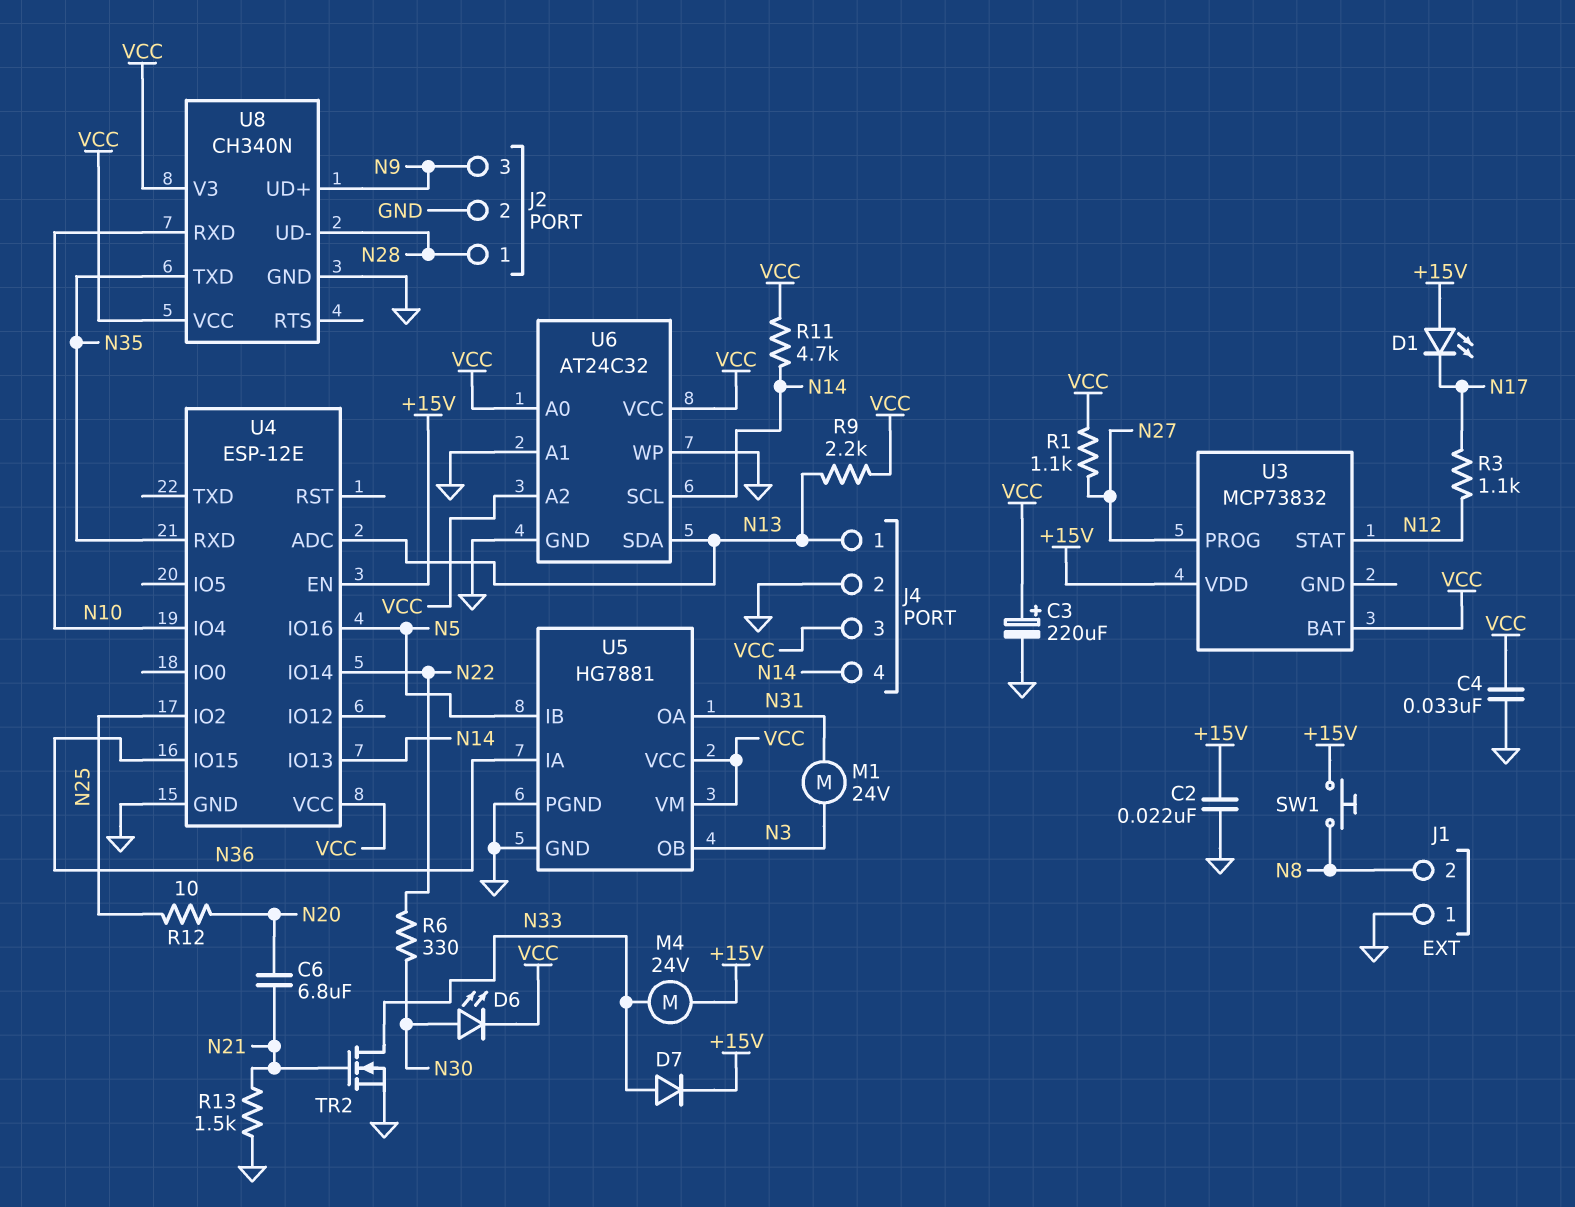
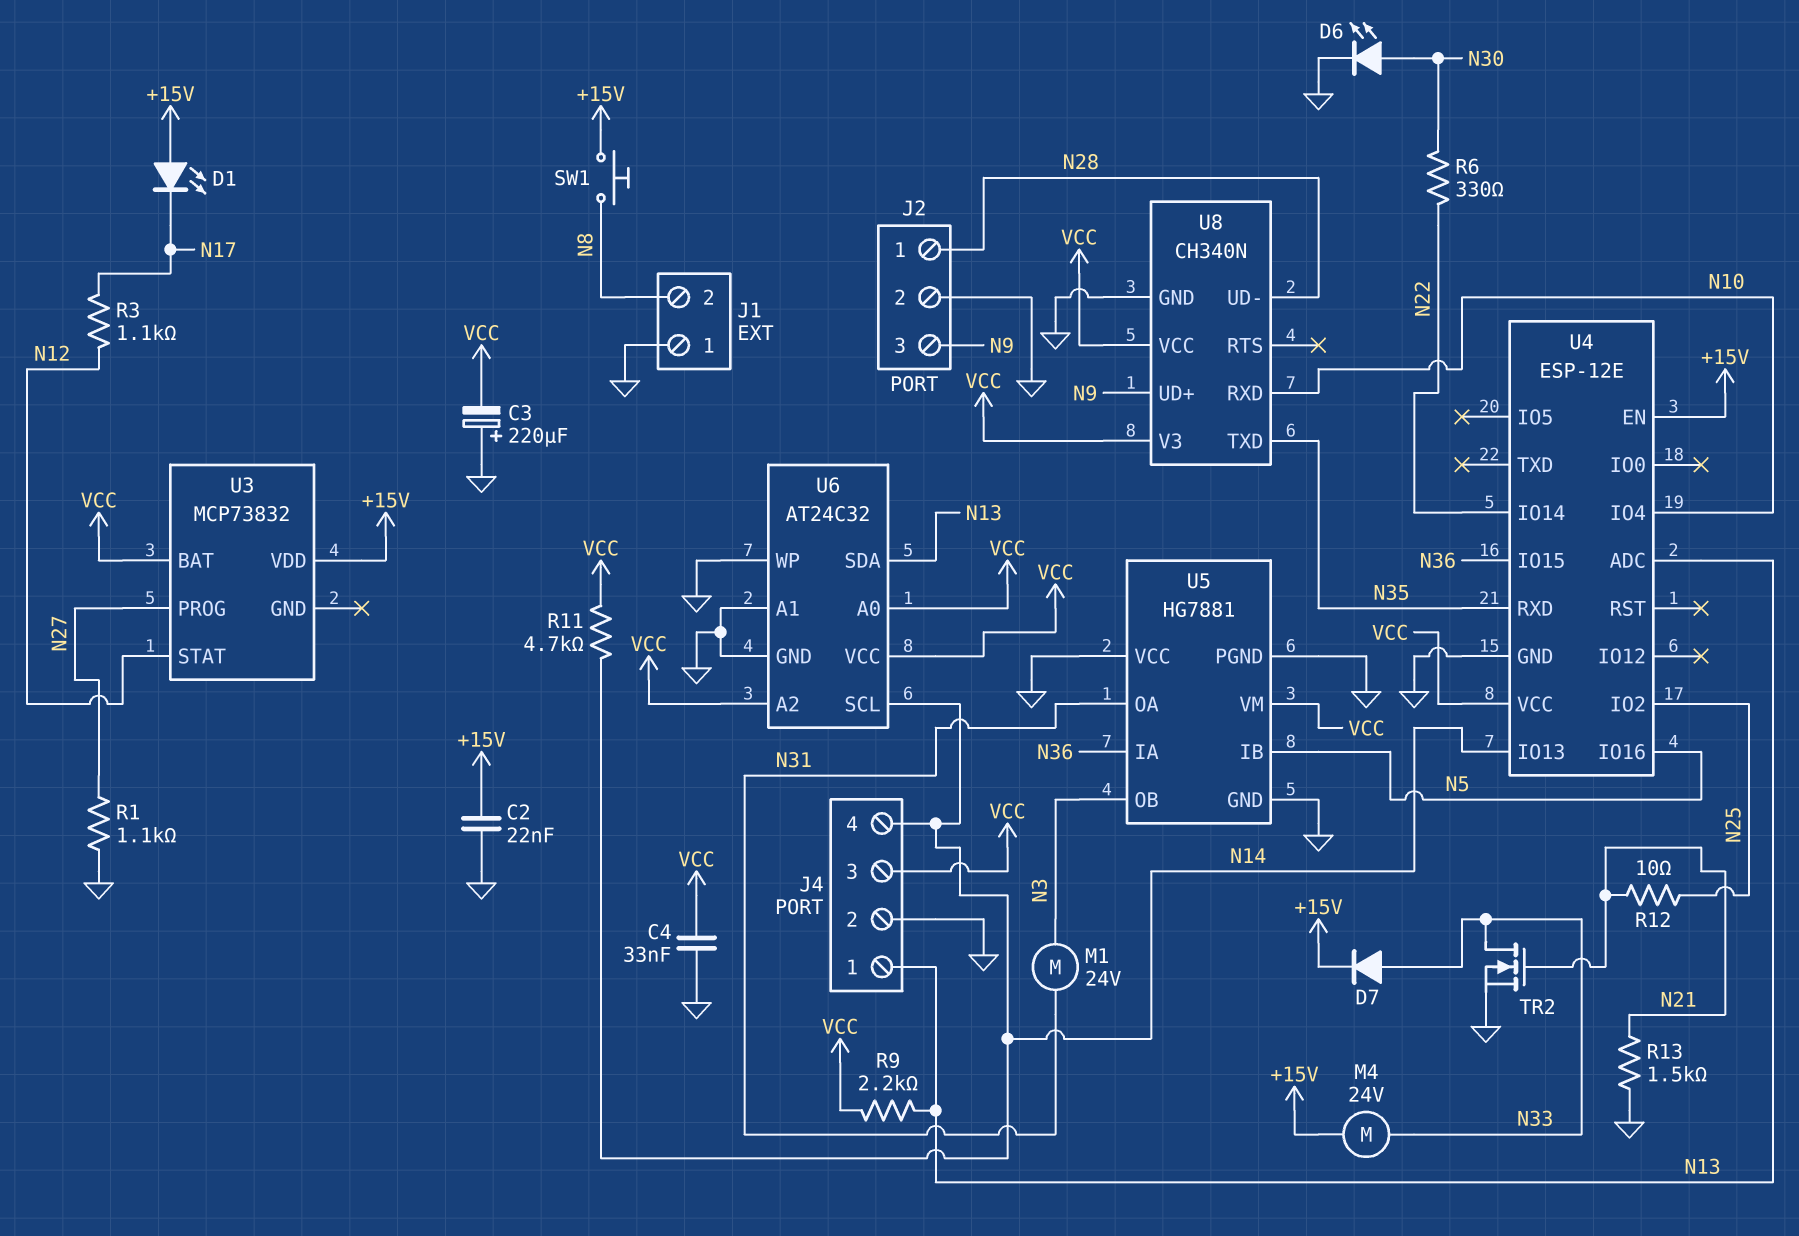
C3: 220uF (plus VCC, minus GND) -> 220uF (plus GND, minus VCC)
C6: 6.8uF (N20, N21) -> none
D6: LED (A N30, K VCC) -> LED (A N30, K GND)
R1: 1.1k (N27, VCC) -> 1.1k (GND, N27)
R12: 10 (N20, N25) -> 10 (N21, N25)
U5 pin VCC: VCC -> GND

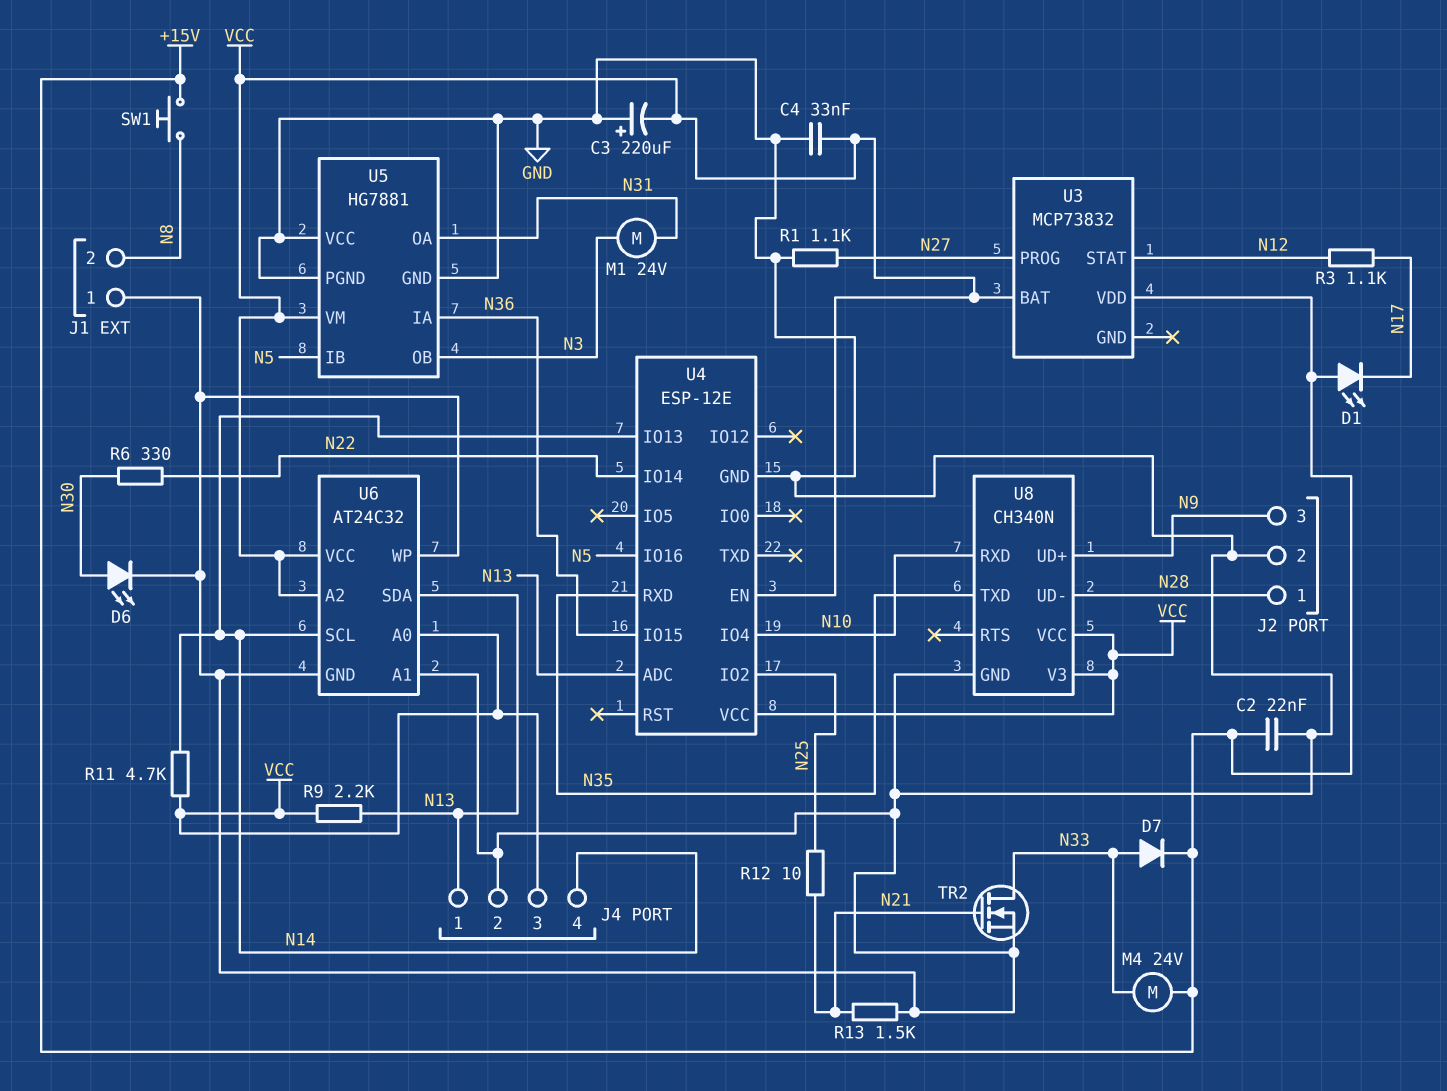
U4 pin EN: +15V -> VCC

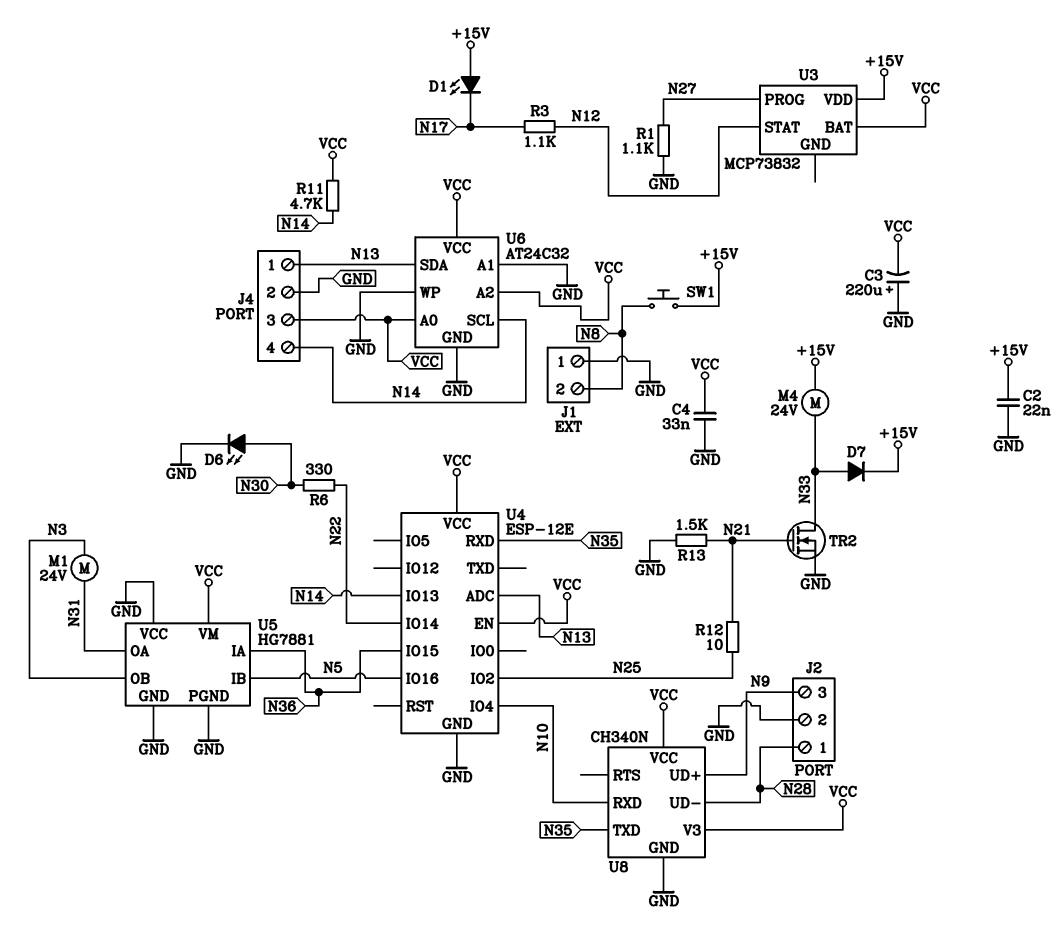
R9: 2.2k (N13, VCC) -> none

